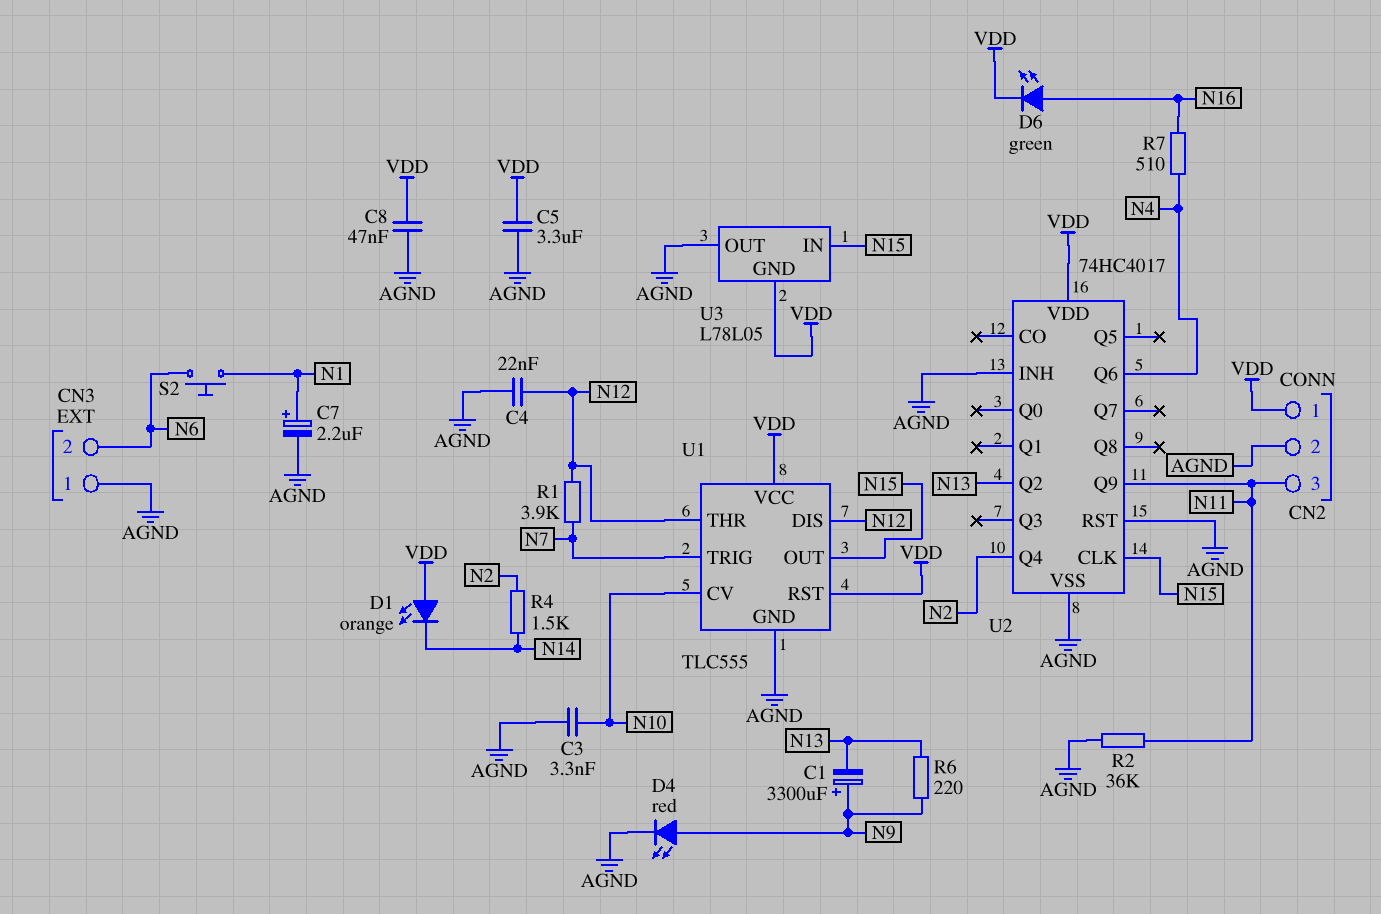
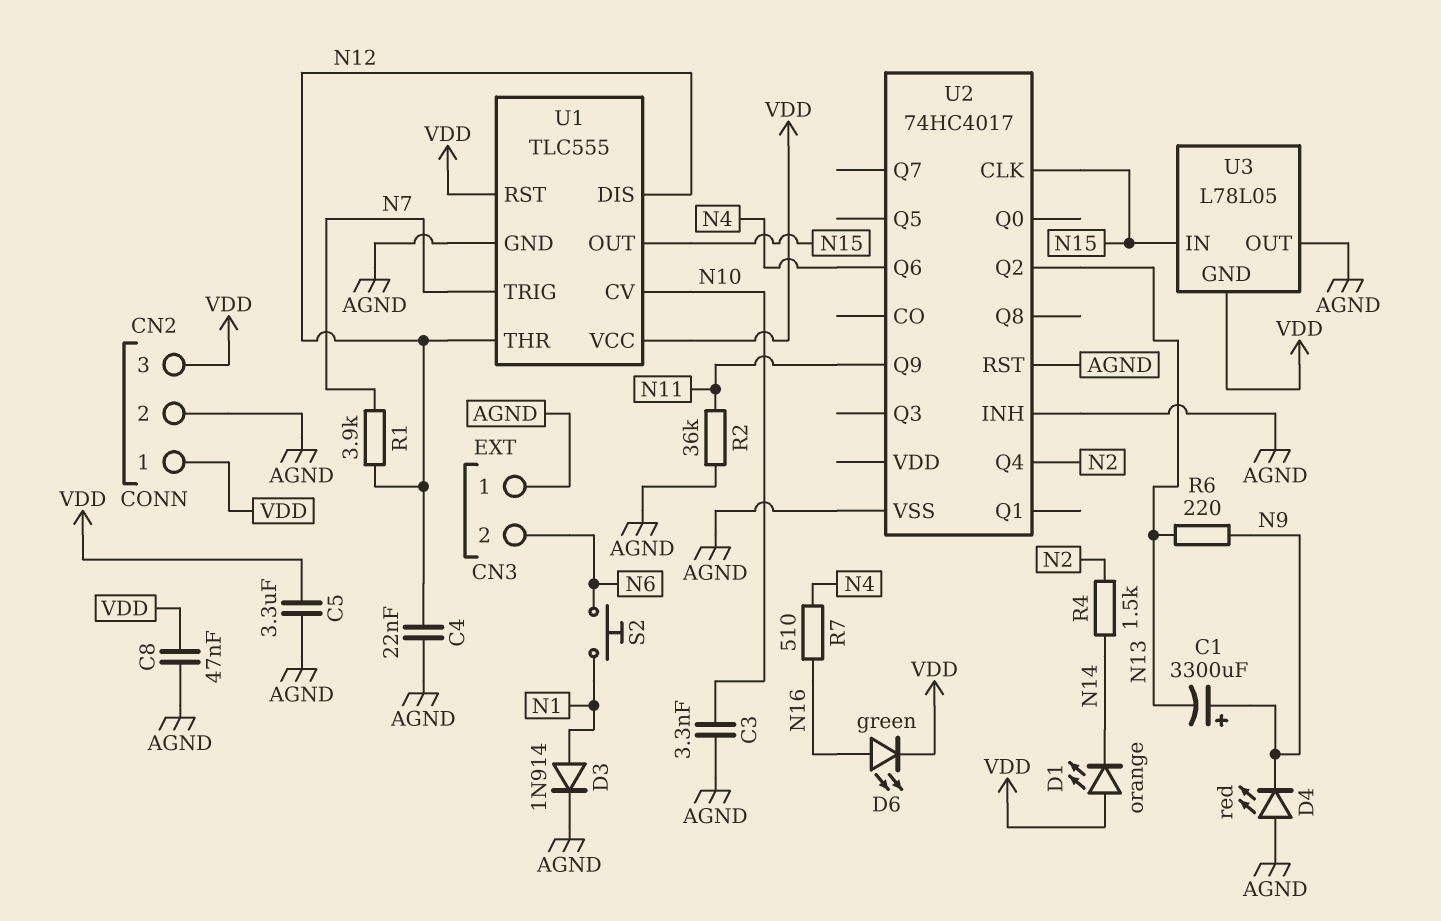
C7: 2.2uF (plus N1, minus AGND) -> none
CN2 pin 3: N11 -> VDD
D3: none -> diode 1N914 (A N1, K AGND)
D4: LED red (A N9, K AGND) -> LED red (A AGND, K N9)
U2 pin VDD: VDD -> none

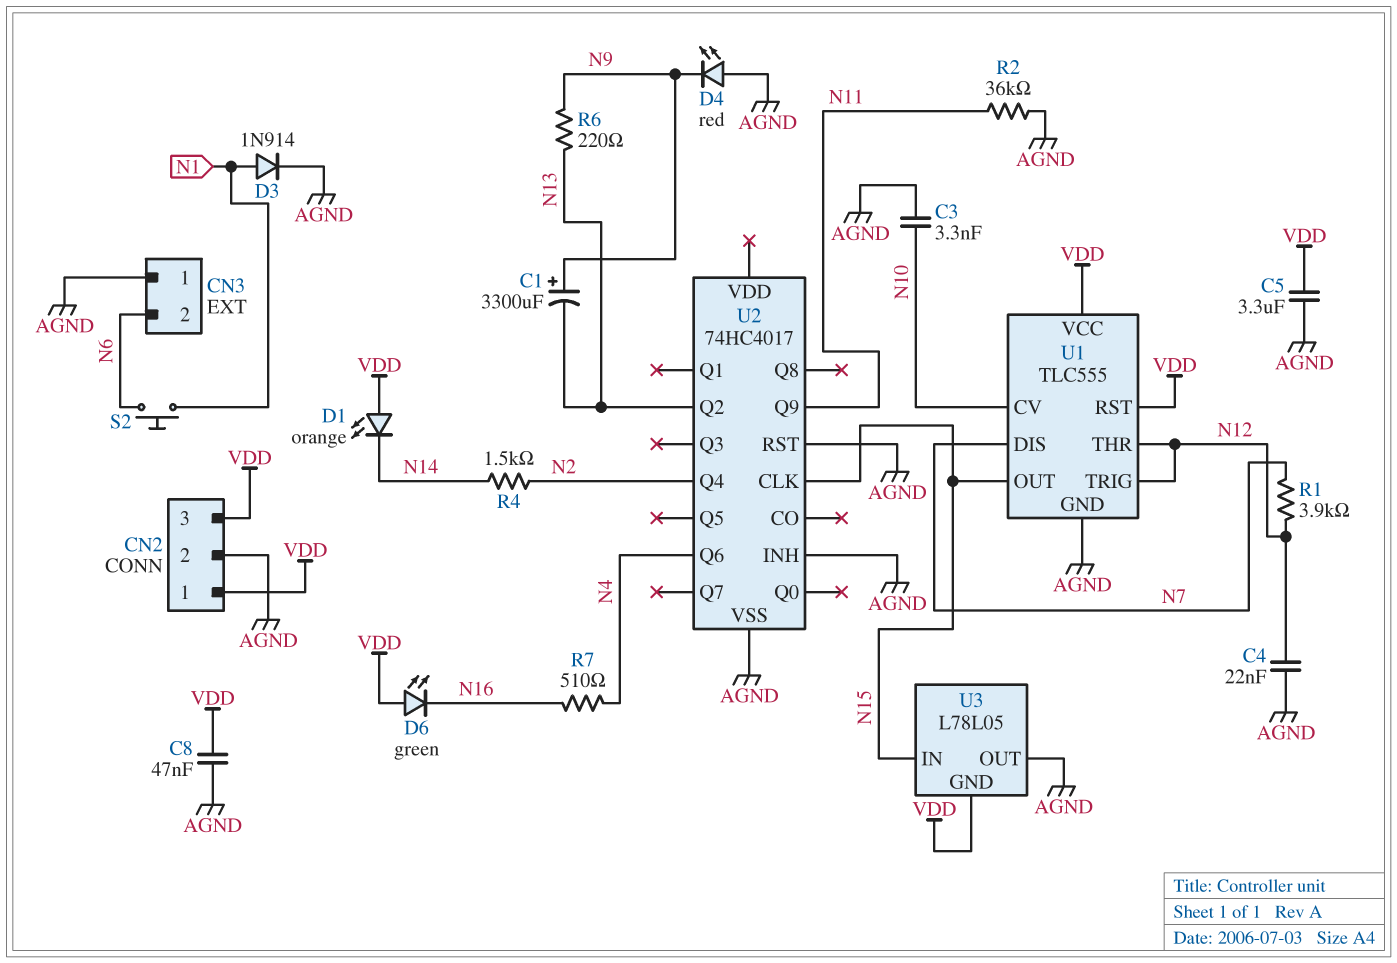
D6: LED green (A N16, K VDD) -> LED green (A VDD, K N16)
U1 pin DIS: N12 -> N7
U1 pin TRIG: N7 -> N12

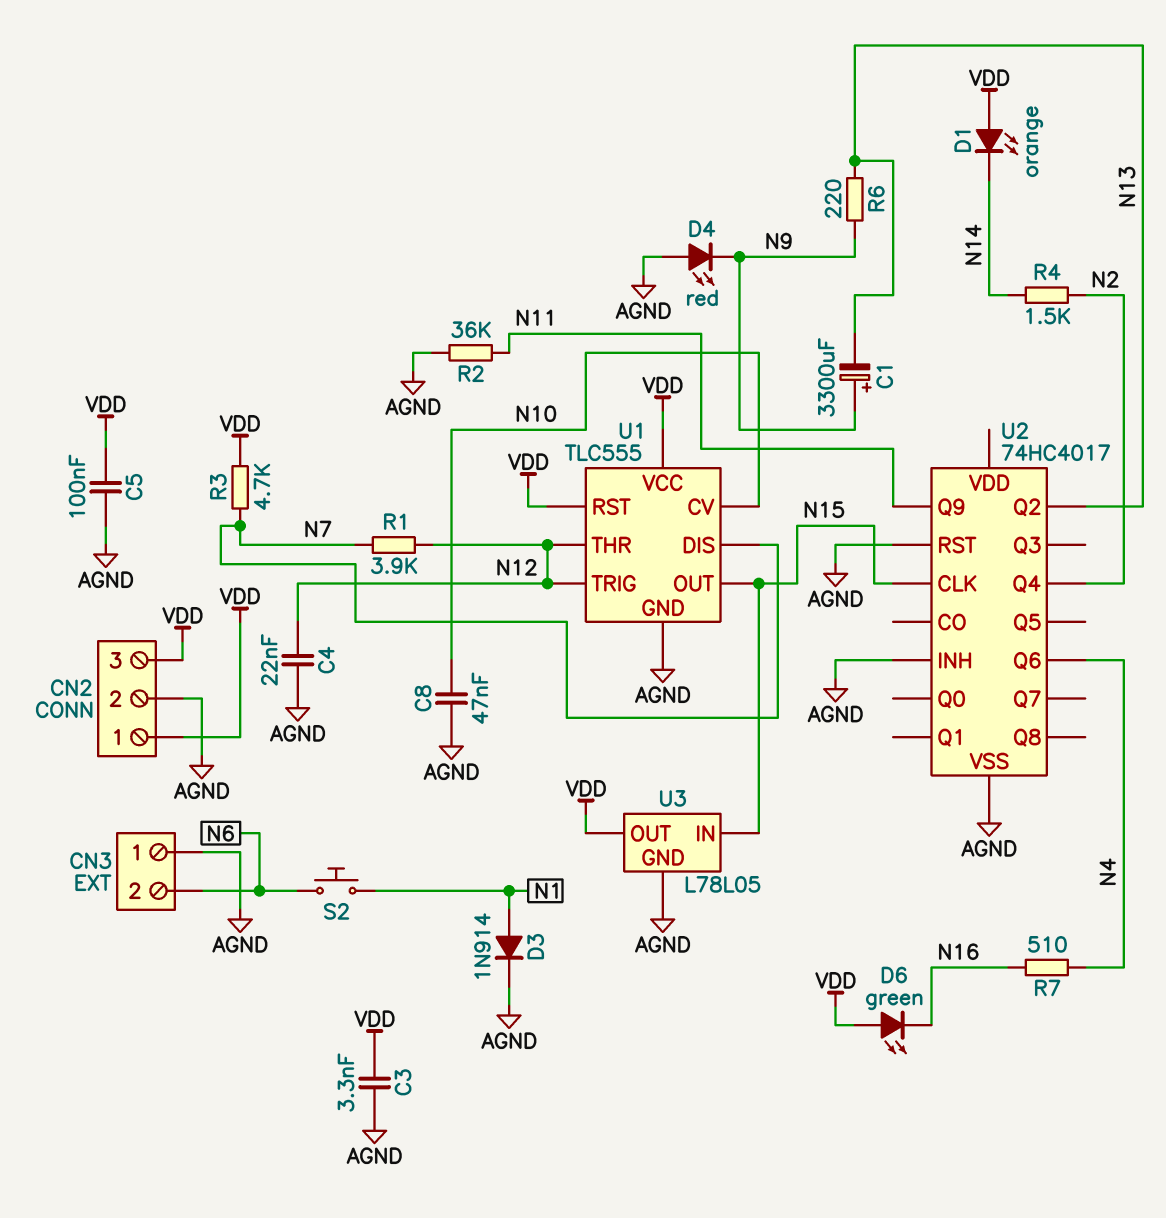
C3: 3.3nF (AGND, N10) -> 3.3nF (AGND, VDD)
C5: 3.3uF (AGND, VDD) -> 100nF (AGND, VDD)
C8: 47nF (AGND, VDD) -> 47nF (AGND, N10)
R3: none -> 4.7k (N7, VDD)
U3 pin GND: VDD -> AGND
U3 pin OUT: AGND -> VDD

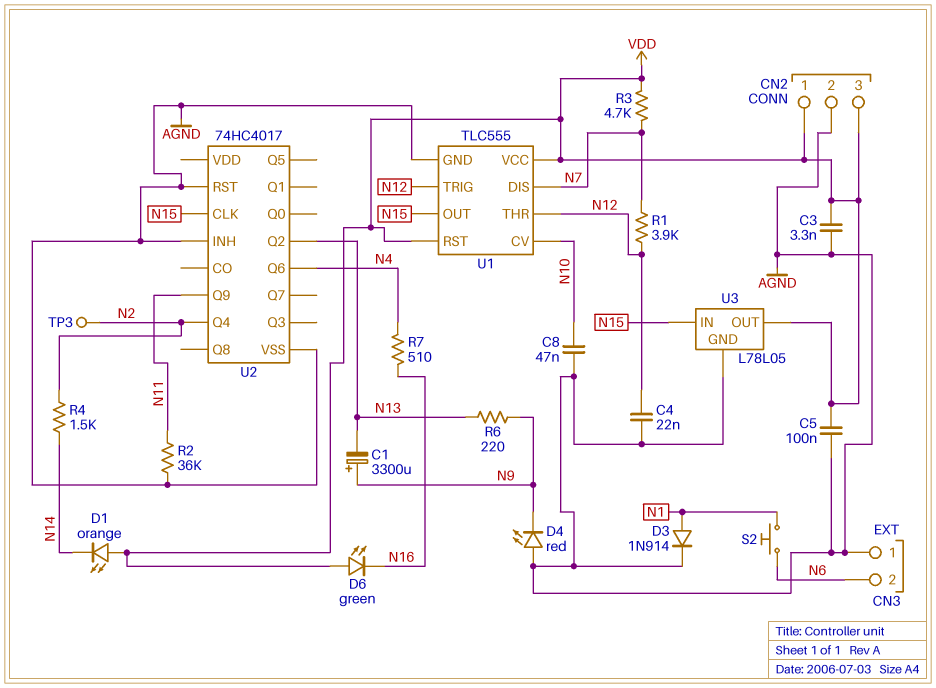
TP3: none -> test point (N2)

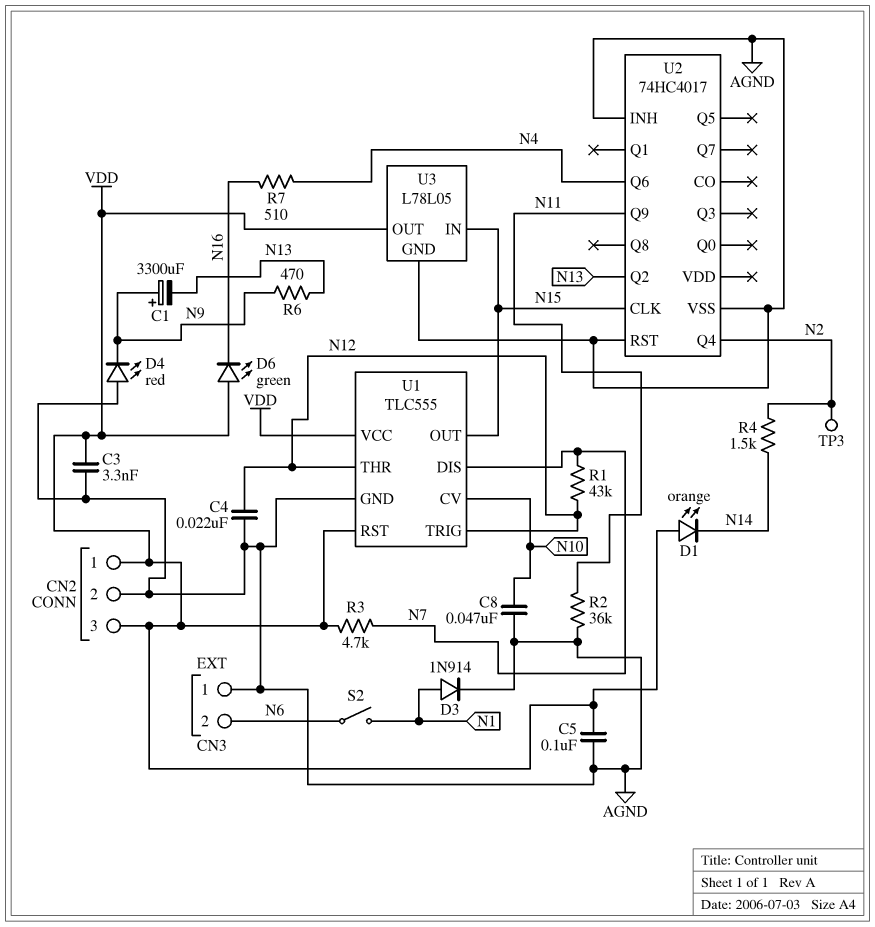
R1: 3.9k (N7, N12) -> 43k (N7, N12)
R6: 220 (N9, N13) -> 470 (N9, N13)
S2: button (N1, N6) -> switch (N1, N6)

